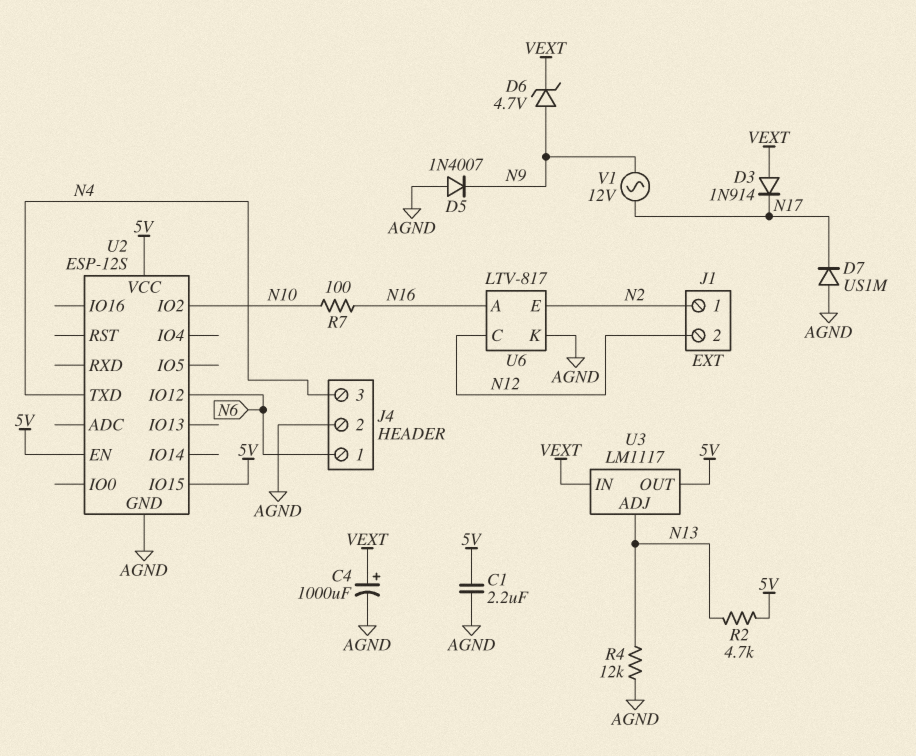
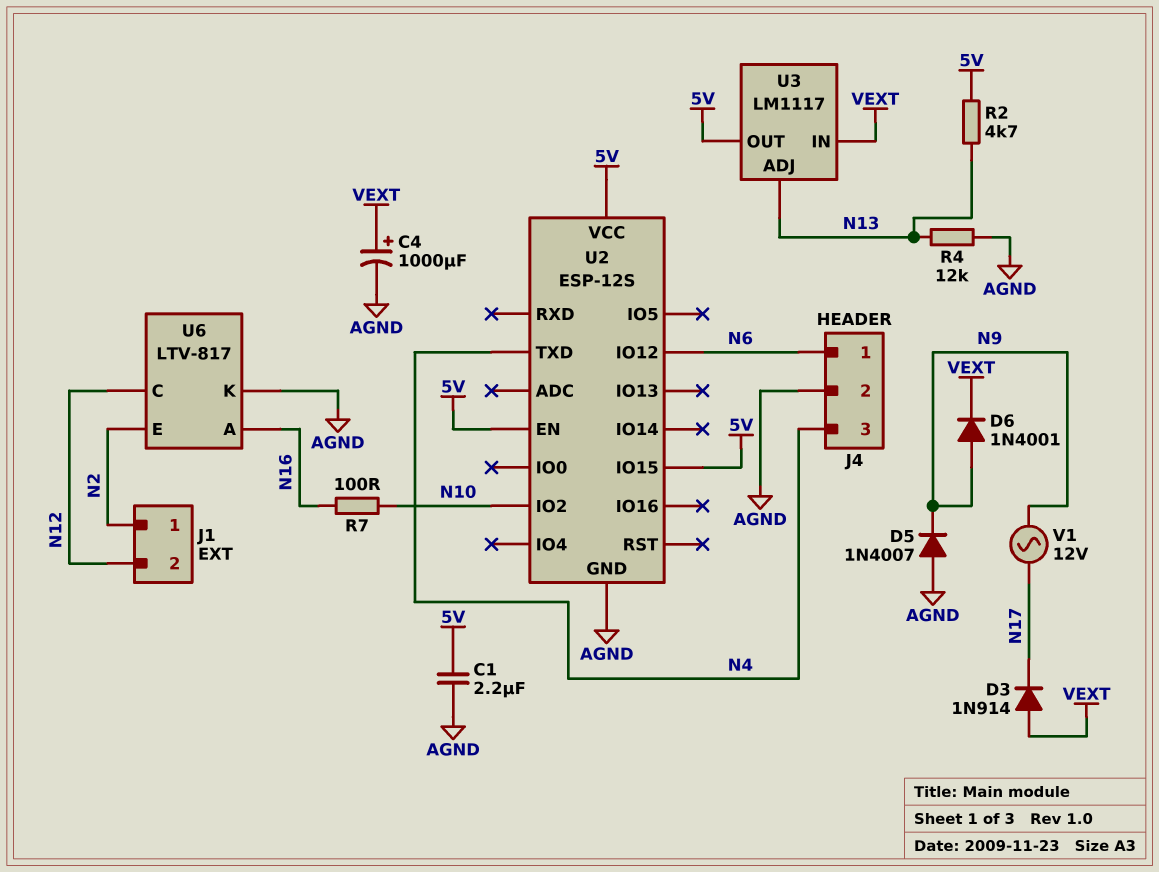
D6: zener 4.7V (A N9, K VEXT) -> diode 1N4001 (A N9, K VEXT)
D7: diode US1M (A AGND, K N17) -> none

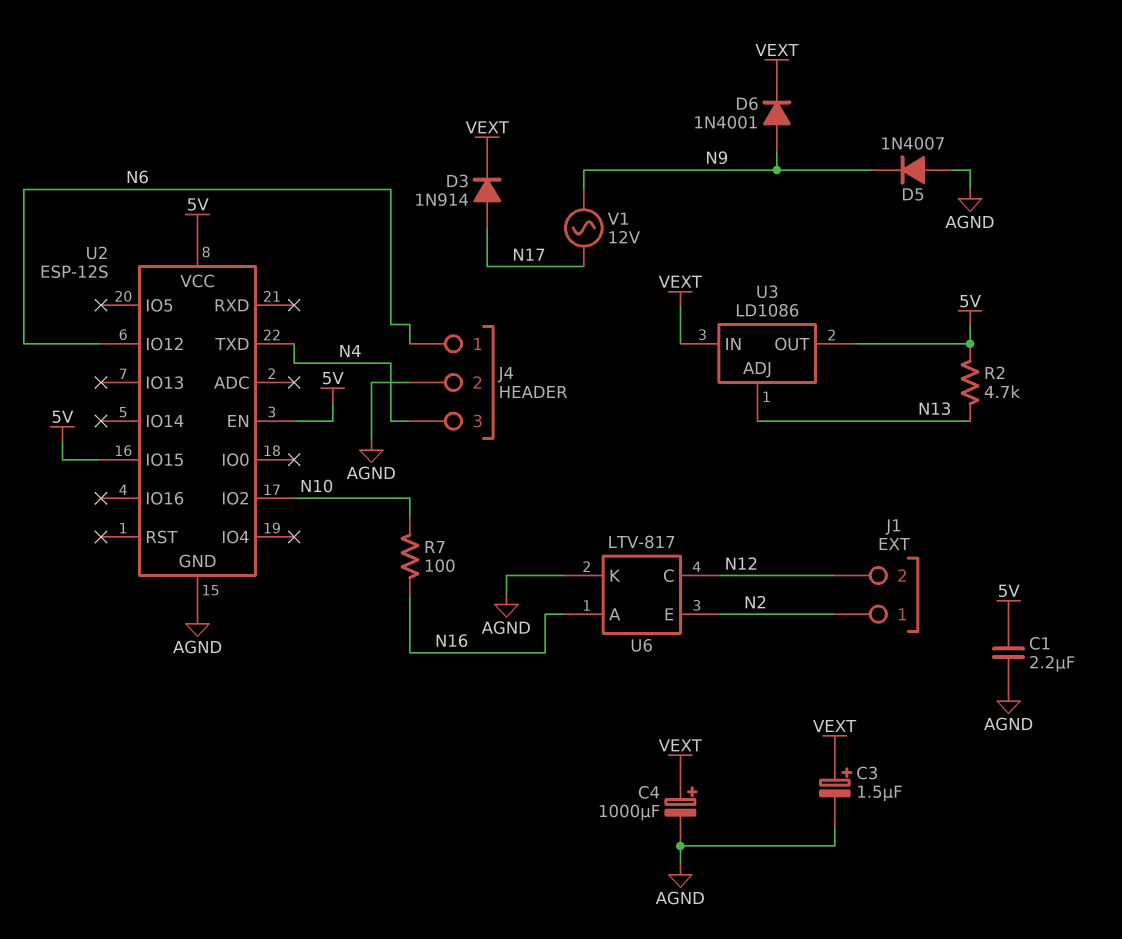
C3: none -> 1.5uF (plus VEXT, minus AGND)
D3: diode 1N914 (A VEXT, K N17) -> diode 1N914 (A N17, K VEXT)
R4: 12k (AGND, N13) -> none
U3: LM1117 -> LD1086

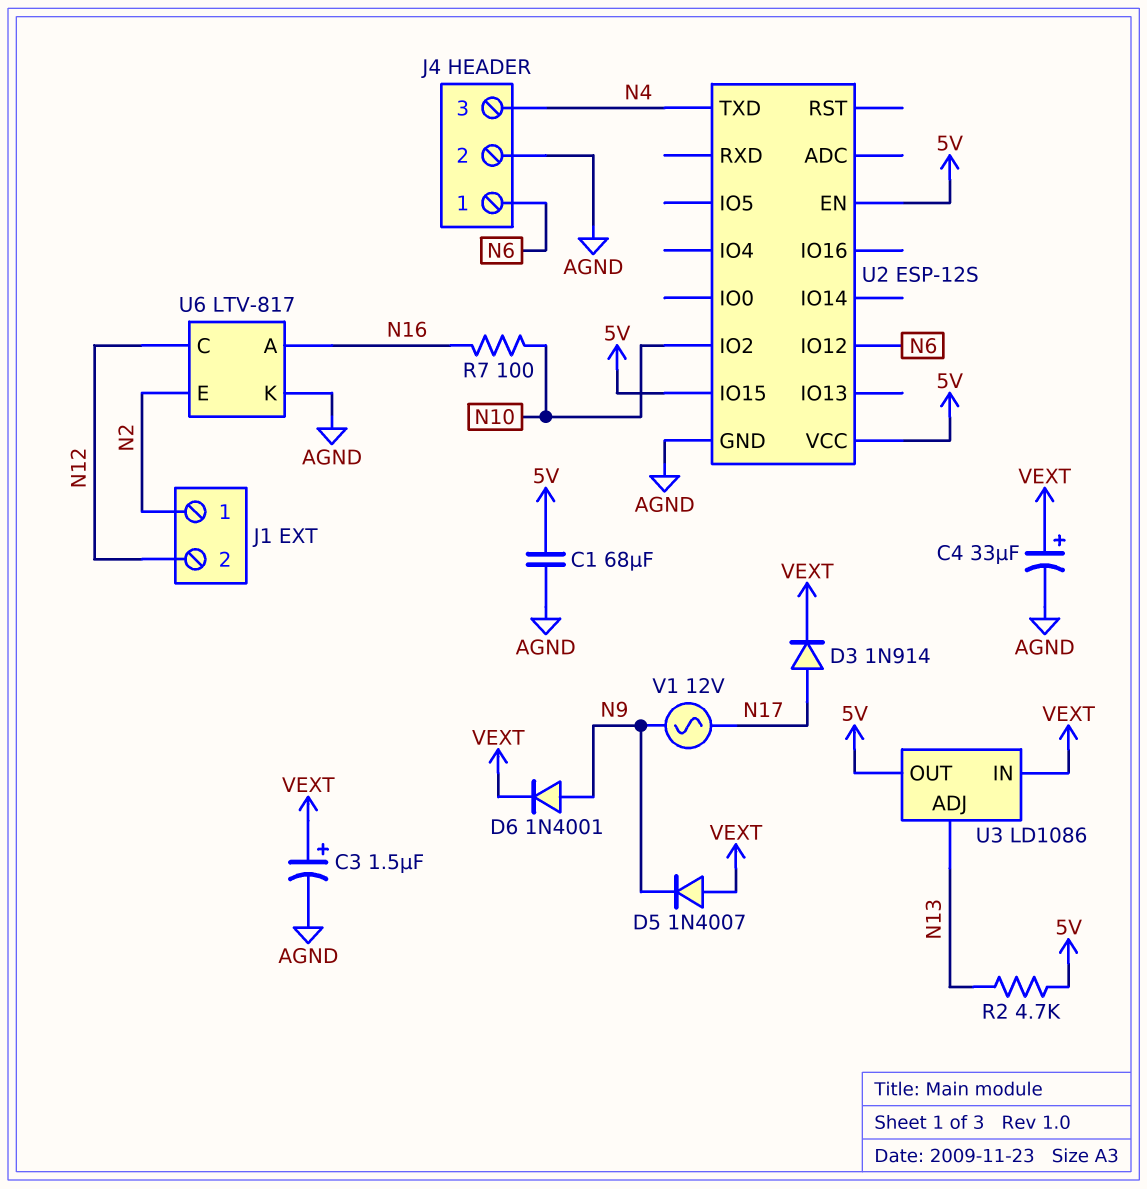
C1: 2.2uF (5V, AGND) -> 68uF (5V, AGND)
C4: 1000uF (plus VEXT, minus AGND) -> 33uF (plus VEXT, minus AGND)
D5: diode 1N4007 (A AGND, K N9) -> diode 1N4007 (A VEXT, K N9)

